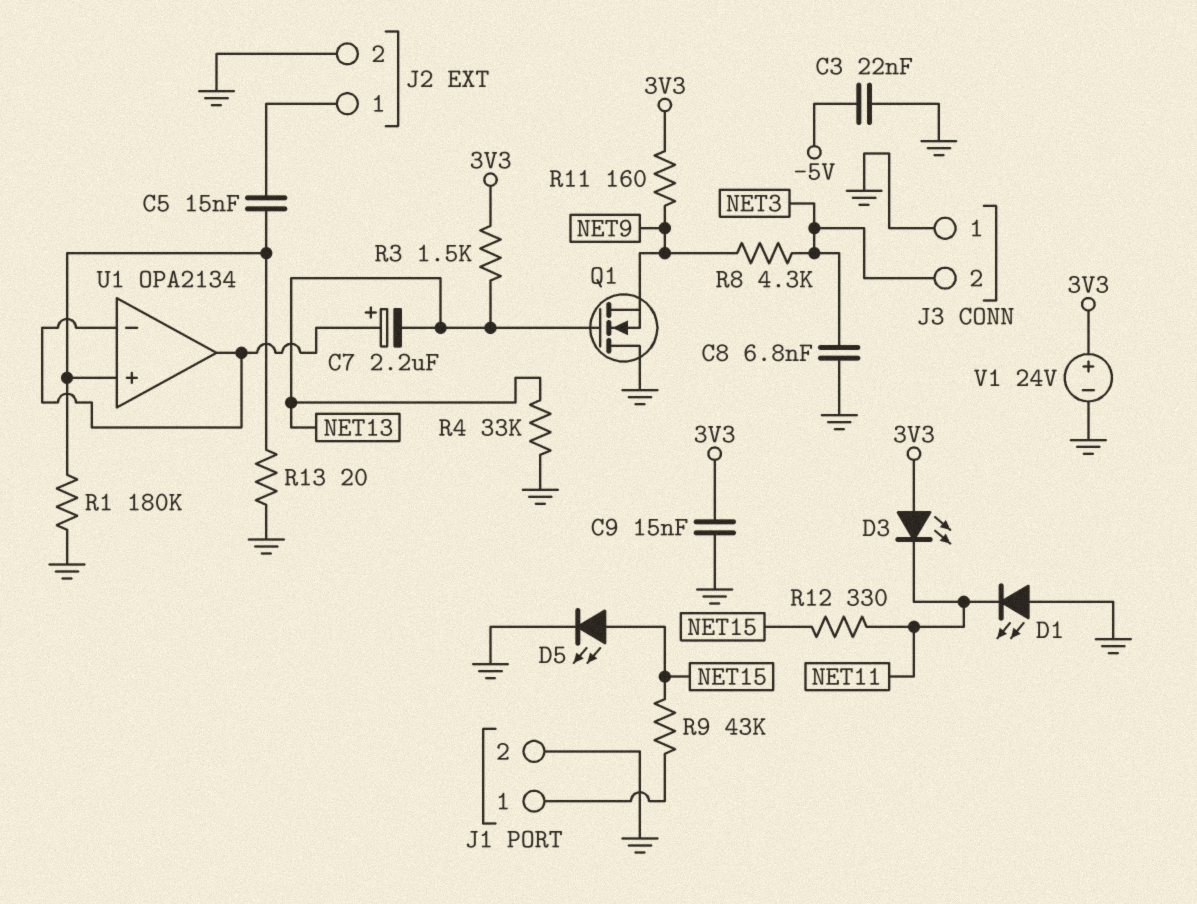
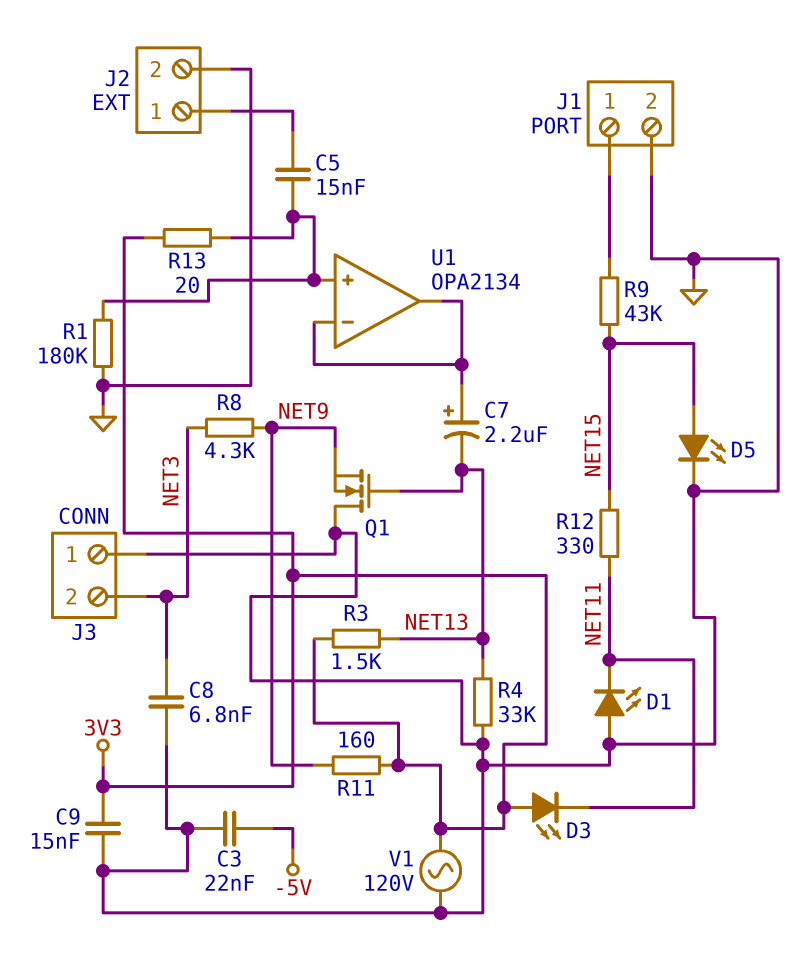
R13: 20 (GND, U1/in+) -> 20 (3V3, U1/in+)
V1: 24V (plus 3V3, minus GND) -> AC 120V (3V3, GND)

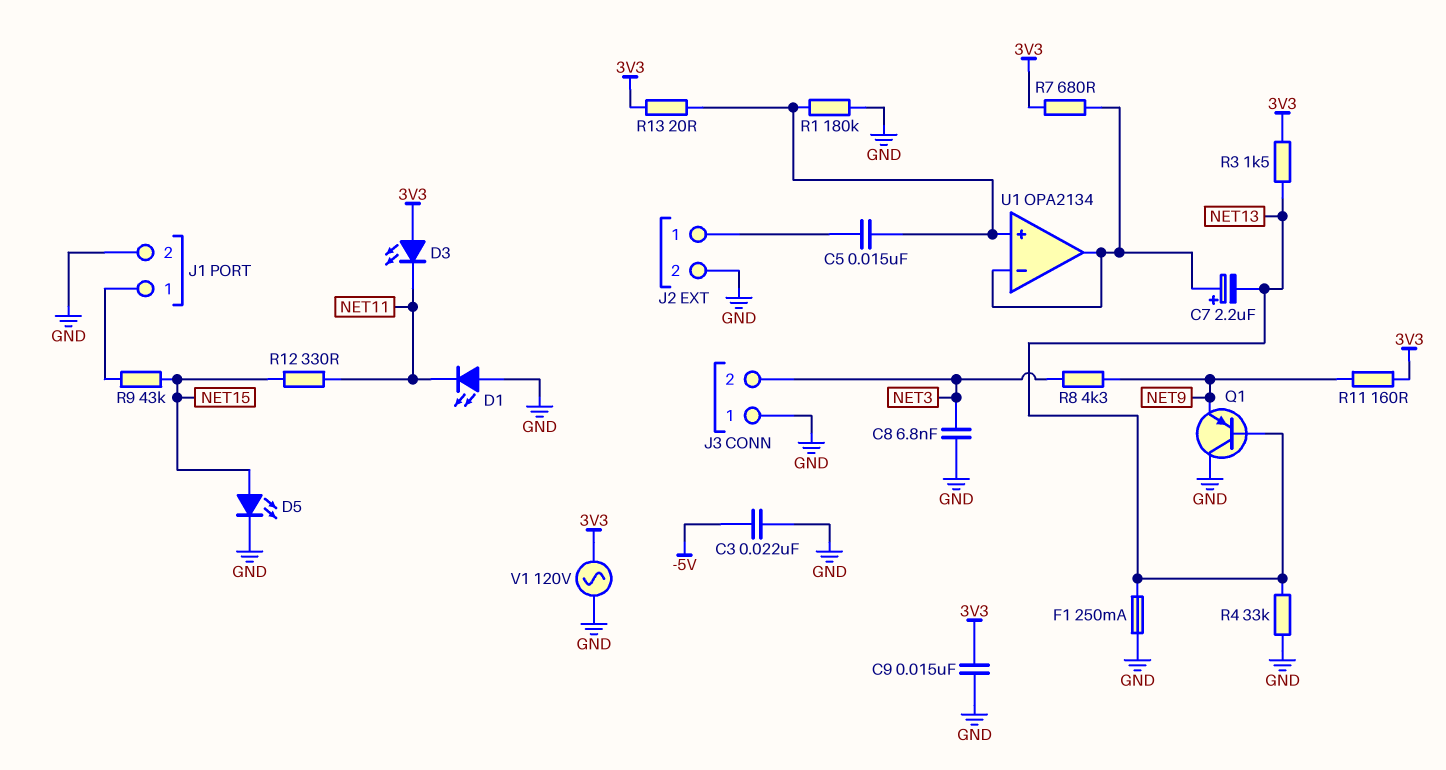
F1: none -> 250mA (GND, NET13)
Q1: NMOS (G NET13, D GND, S NET9) -> PNP (B NET13, C GND, E NET9)
R7: none -> 680 (3V3, U1/in-)

